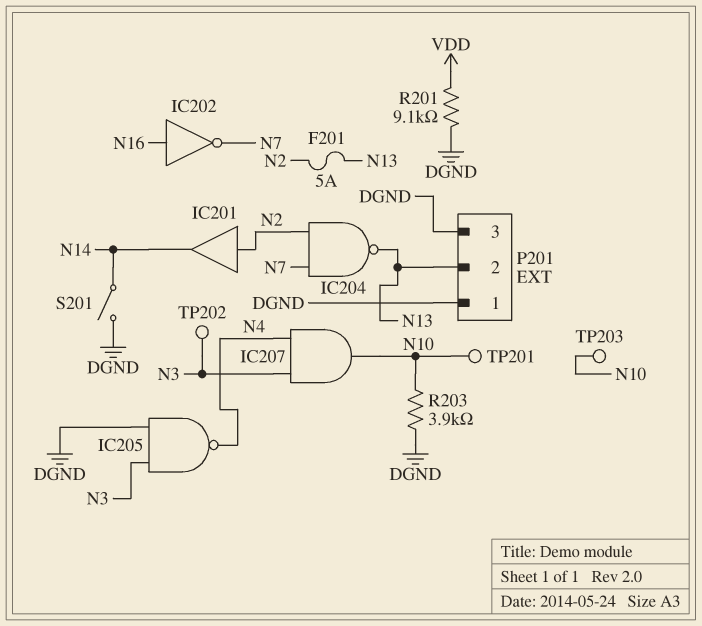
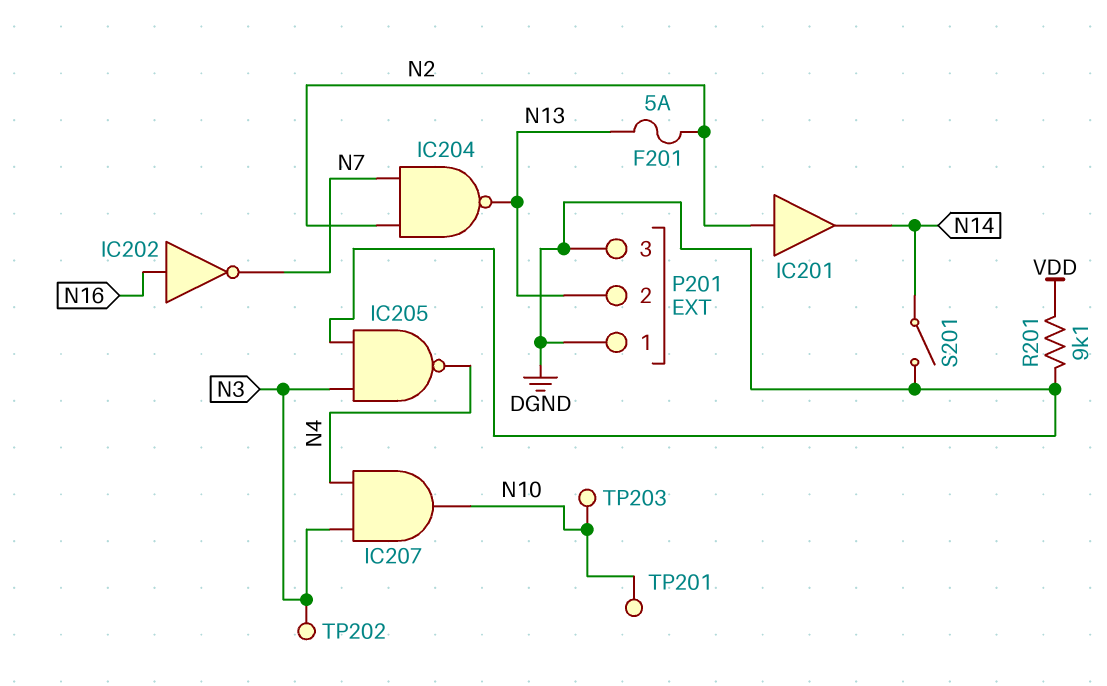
R203: 3.9k (DGND, N10) -> none

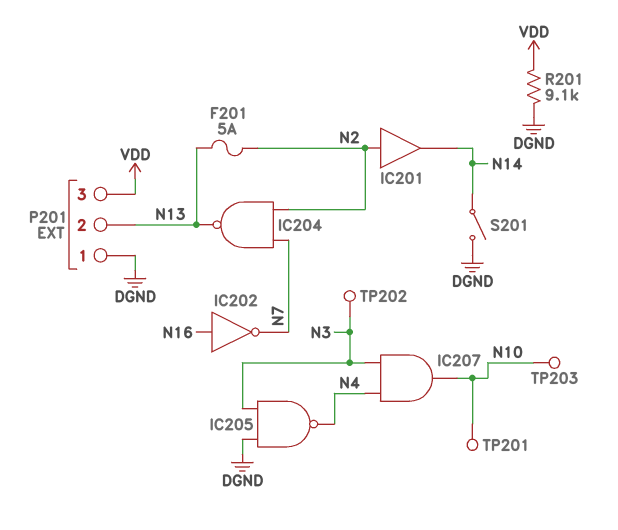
P201 pin 3: DGND -> VDD

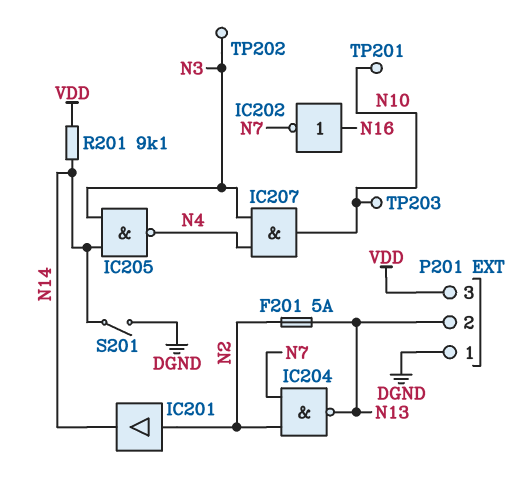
IC205: NAND (in DGND, in N3, out N4) -> NAND (in N3, in N14, out N4)
R201: 9.1k (DGND, VDD) -> 9.1k (N14, VDD)

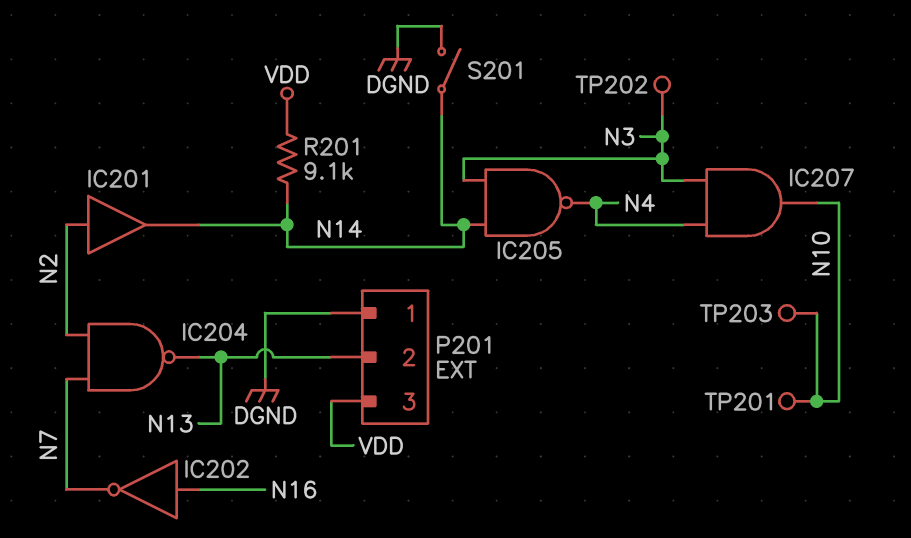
F201: 5A (N2, N13) -> none

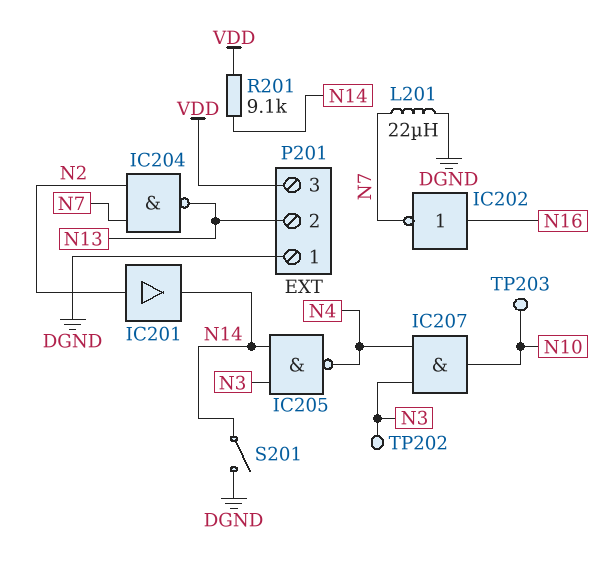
L201: none -> 22uH (DGND, N7)
TP201: test point (N10) -> none

